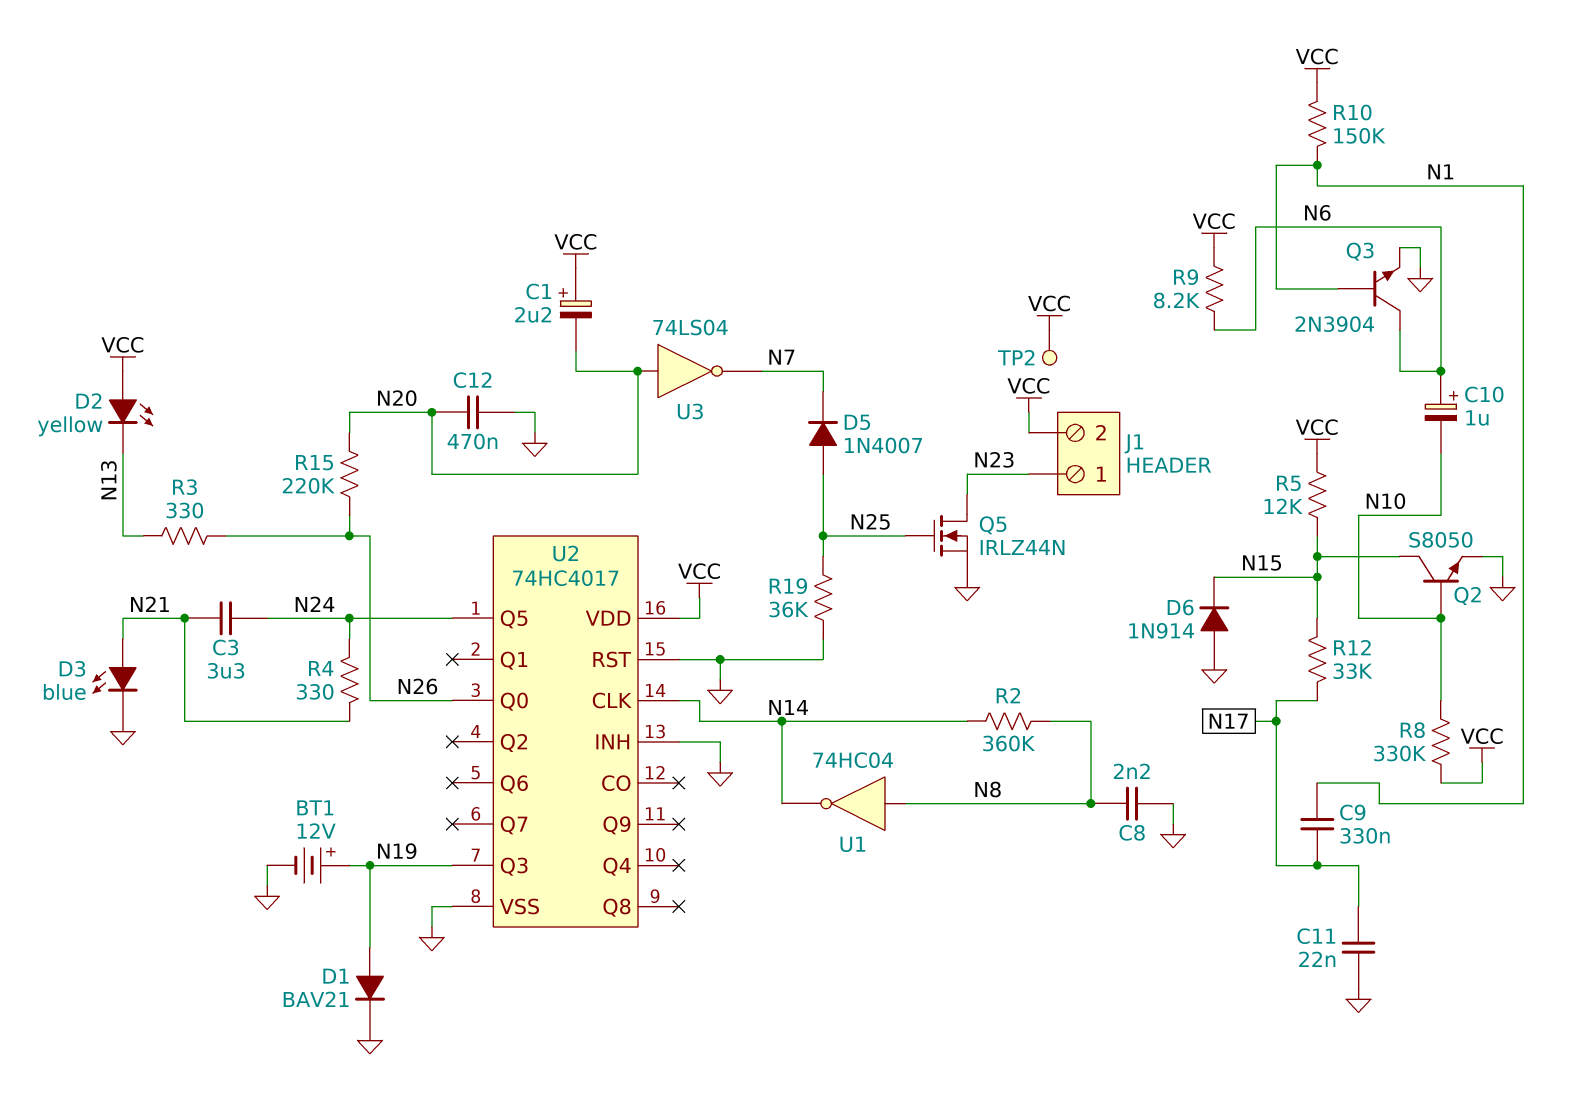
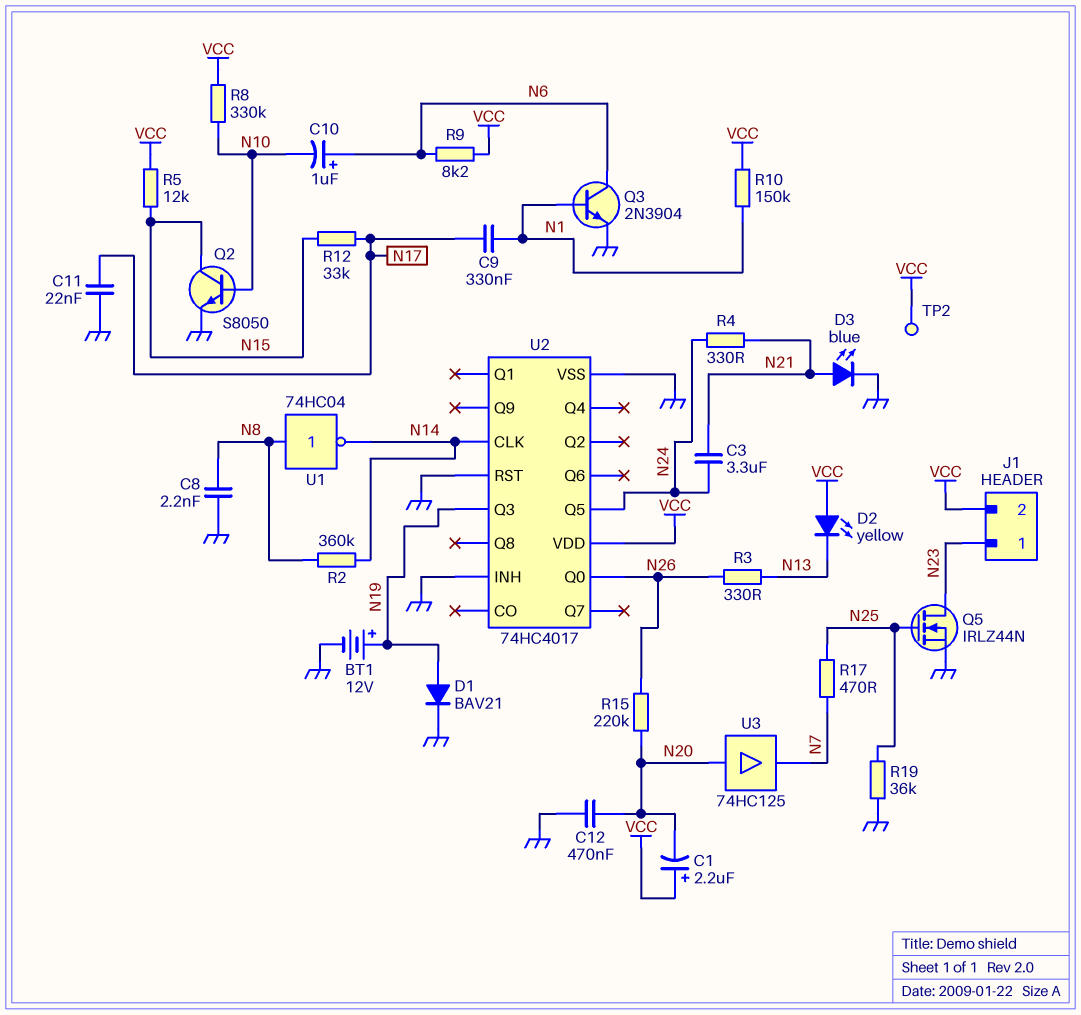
D5: diode 1N4007 (A N25, K N7) -> none
D6: diode 1N914 (A GND, K N15) -> none
R17: none -> 470 (N7, N25)
U3: NOT 74LS04 (in N20, out N7) -> buffer 74HC125 (in N20, out N7)

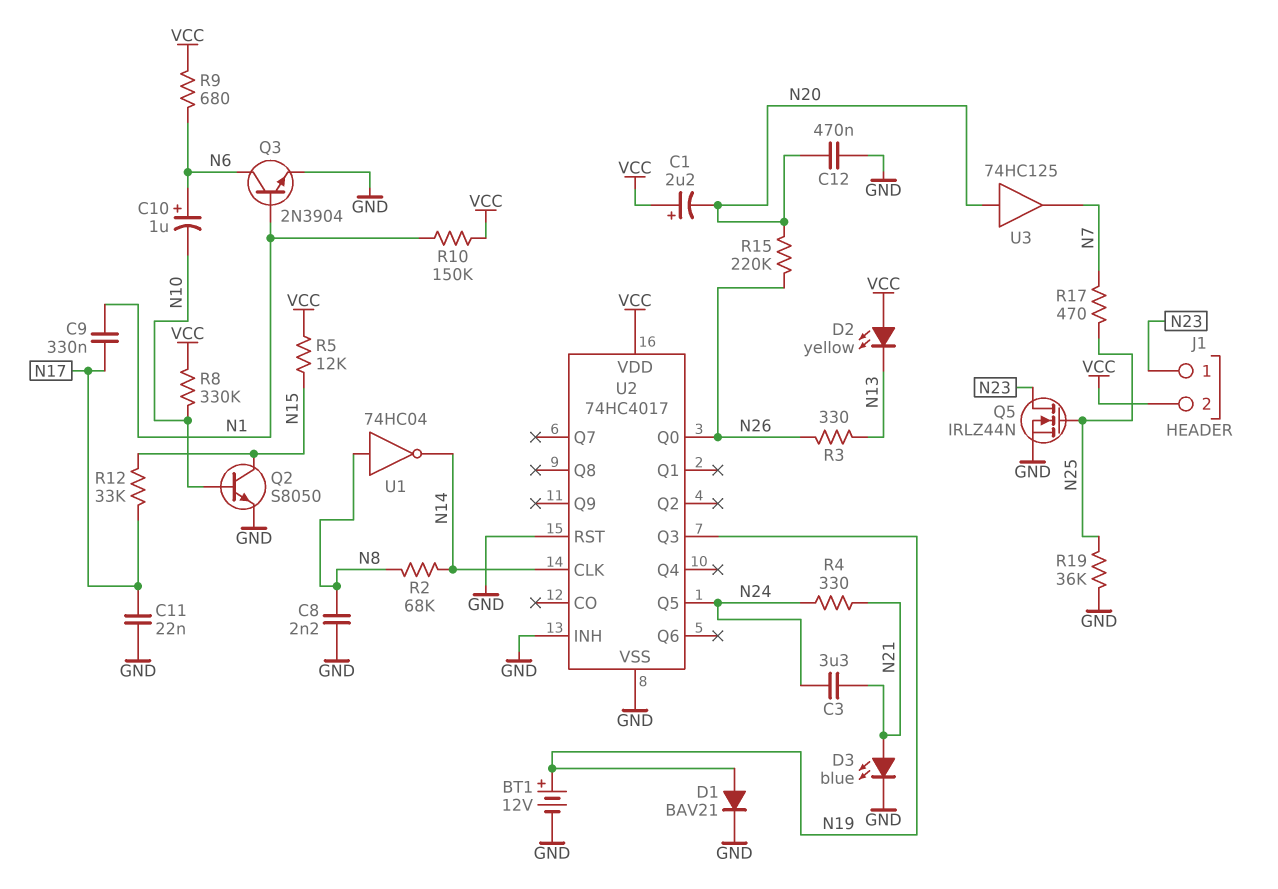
R2: 360k (N8, N14) -> 68k (N8, N14)
R9: 8.2k (N6, VCC) -> 680 (N6, VCC)
TP2: test point (VCC) -> none

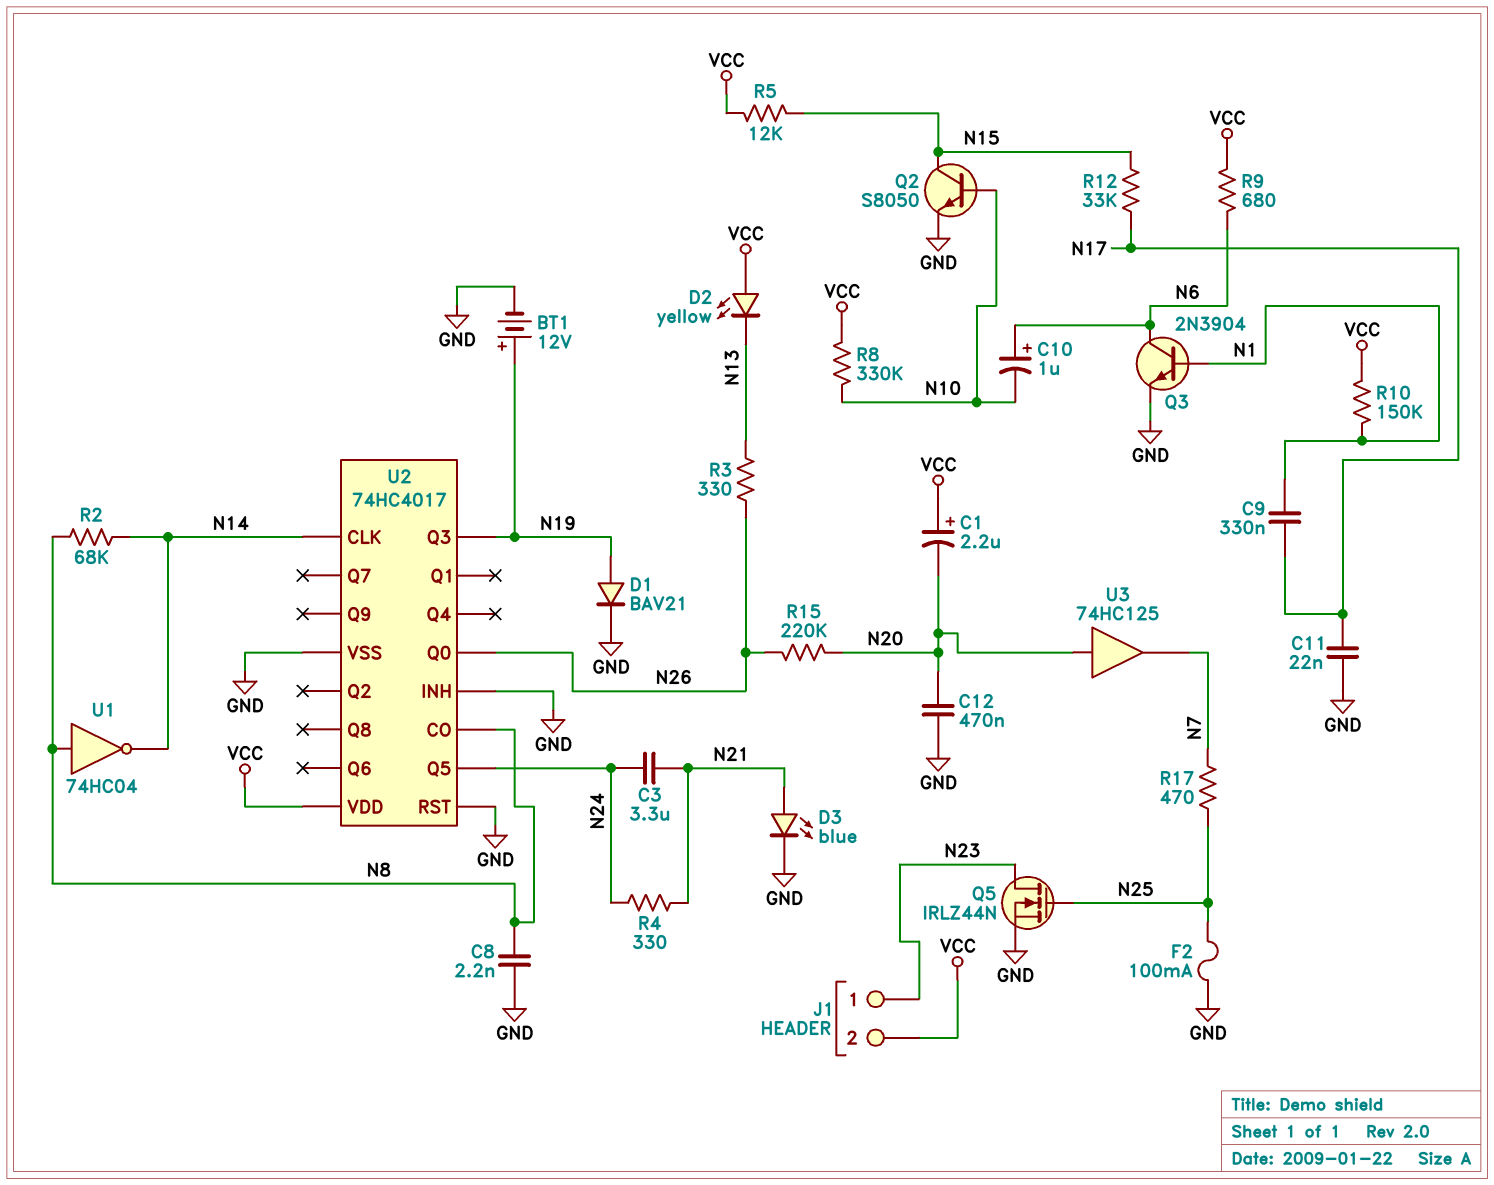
F2: none -> 100mA (GND, N25)
R19: 36k (GND, N25) -> none
U2 pin CO: none -> N8

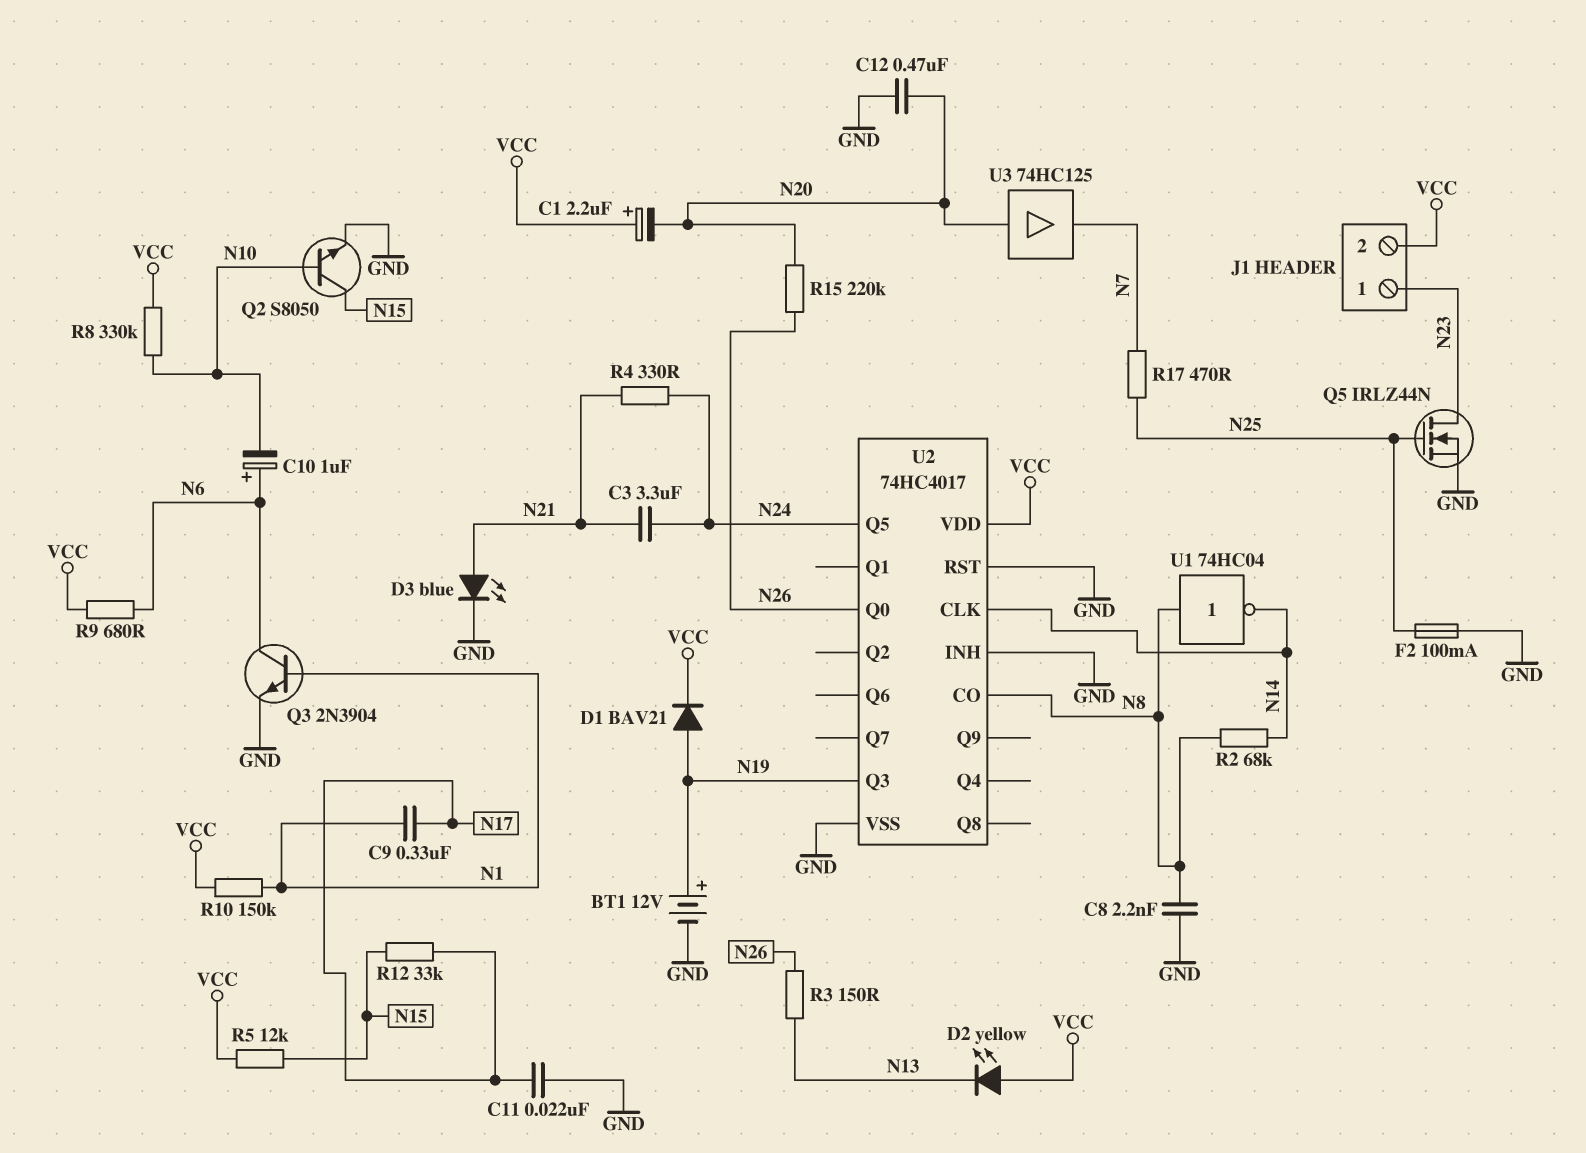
D1: diode BAV21 (A N19, K GND) -> diode BAV21 (A N19, K VCC)
R3: 330 (N13, N26) -> 150 (N13, N26)

